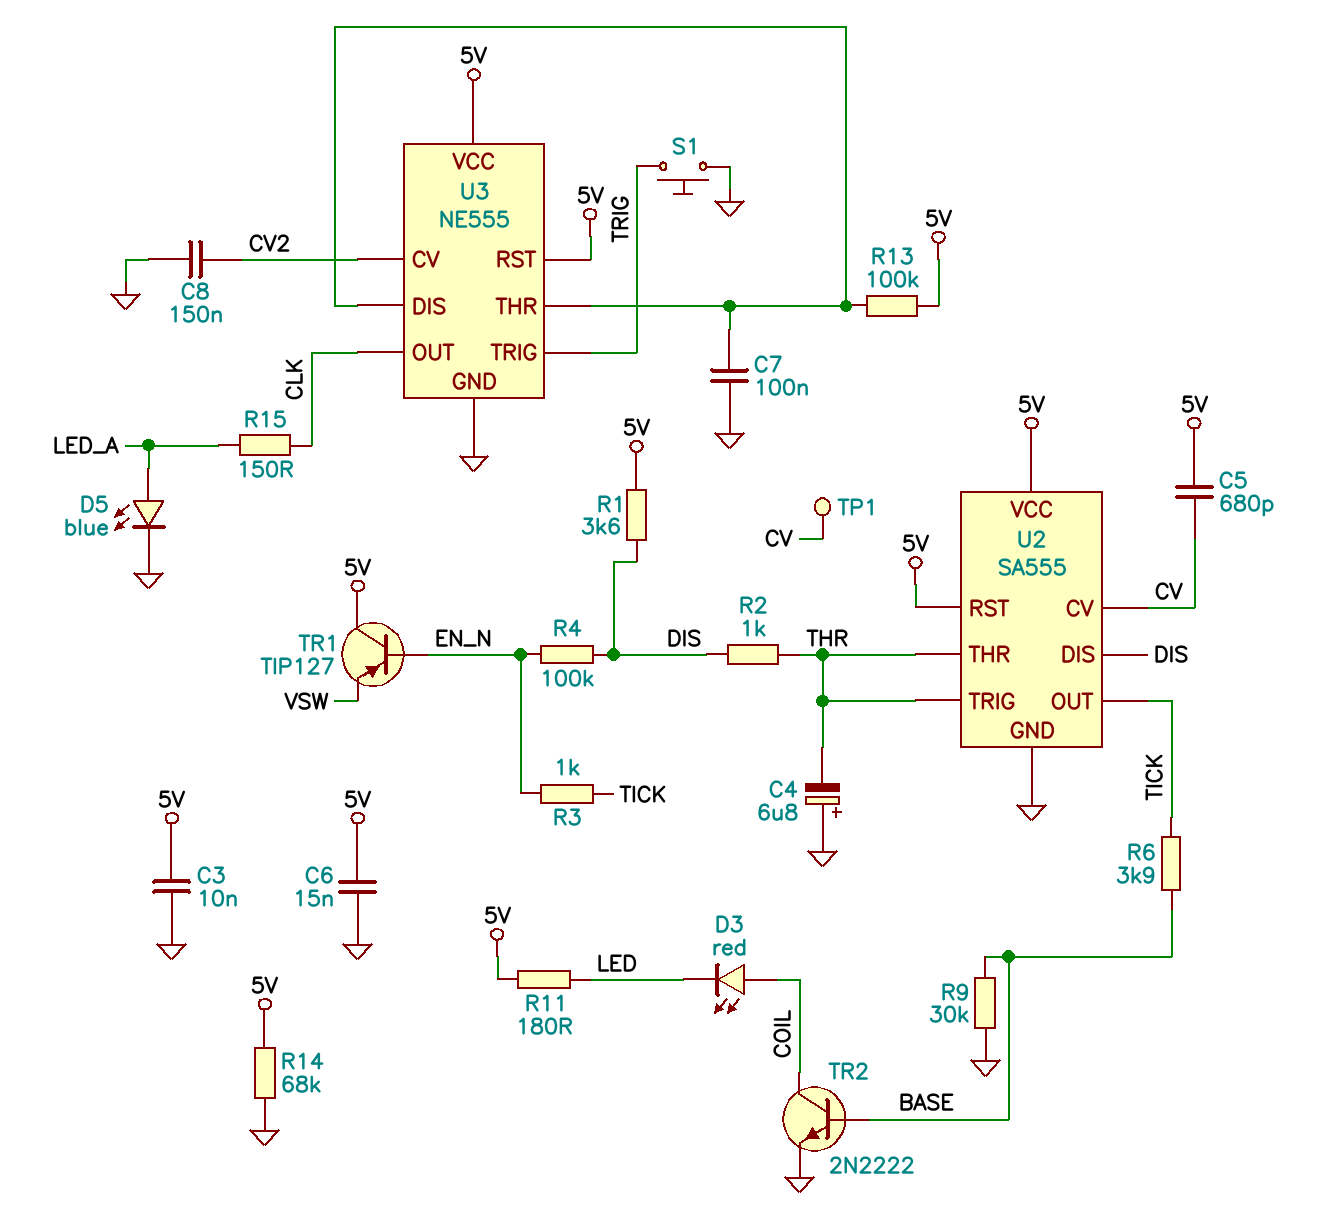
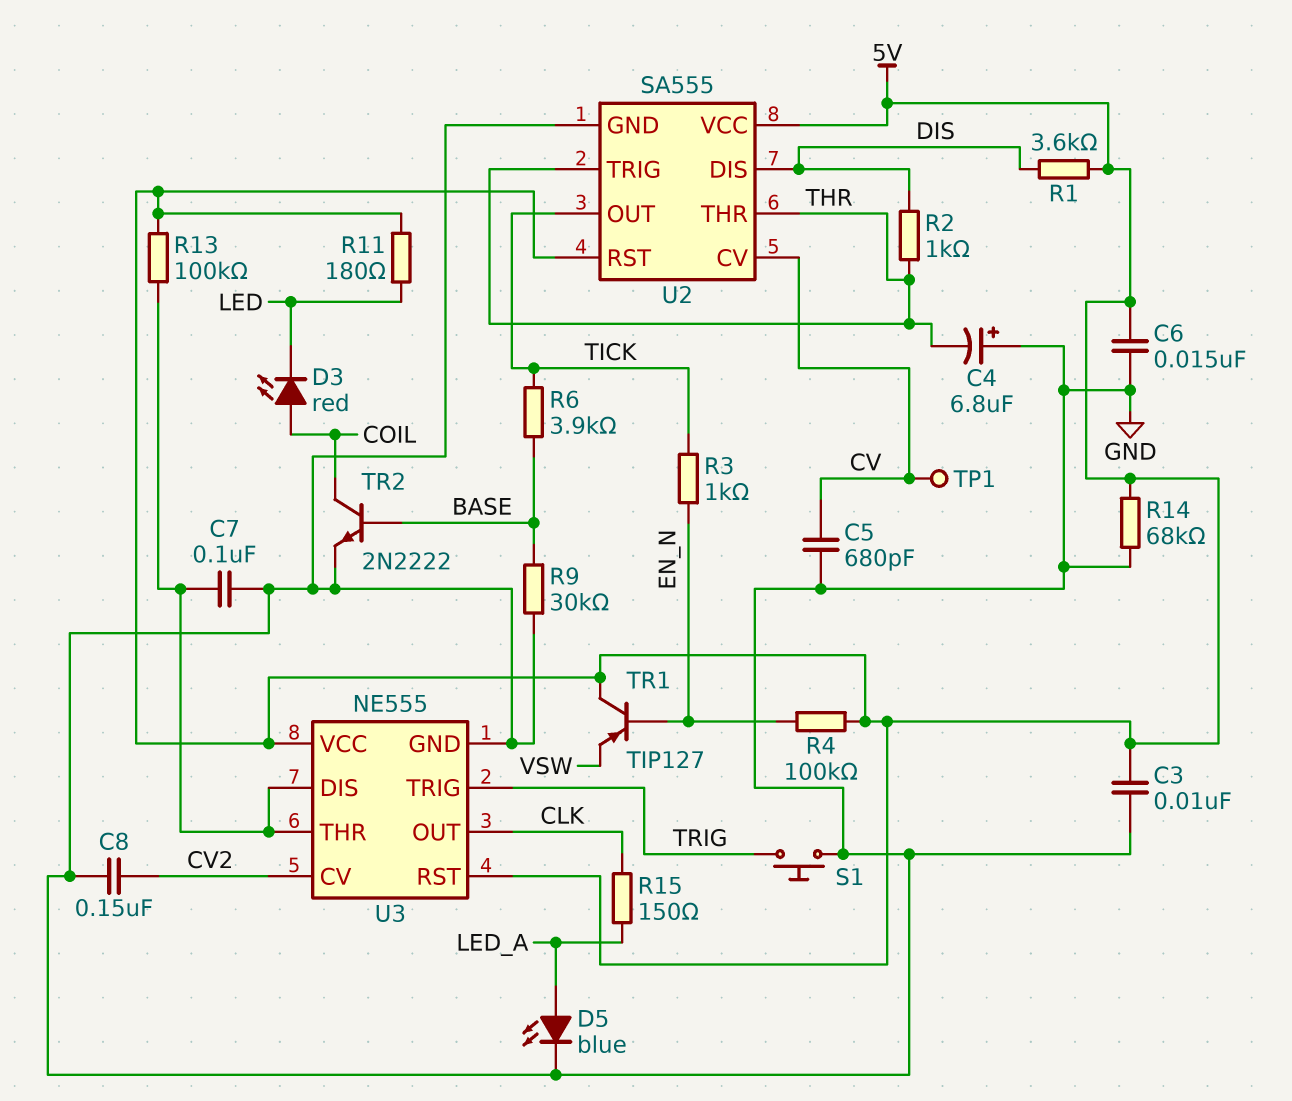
C5: 680pF (5V, CV) -> 680pF (CV, GND)
R4: 100k (DIS, EN_N) -> 100k (5V, EN_N)

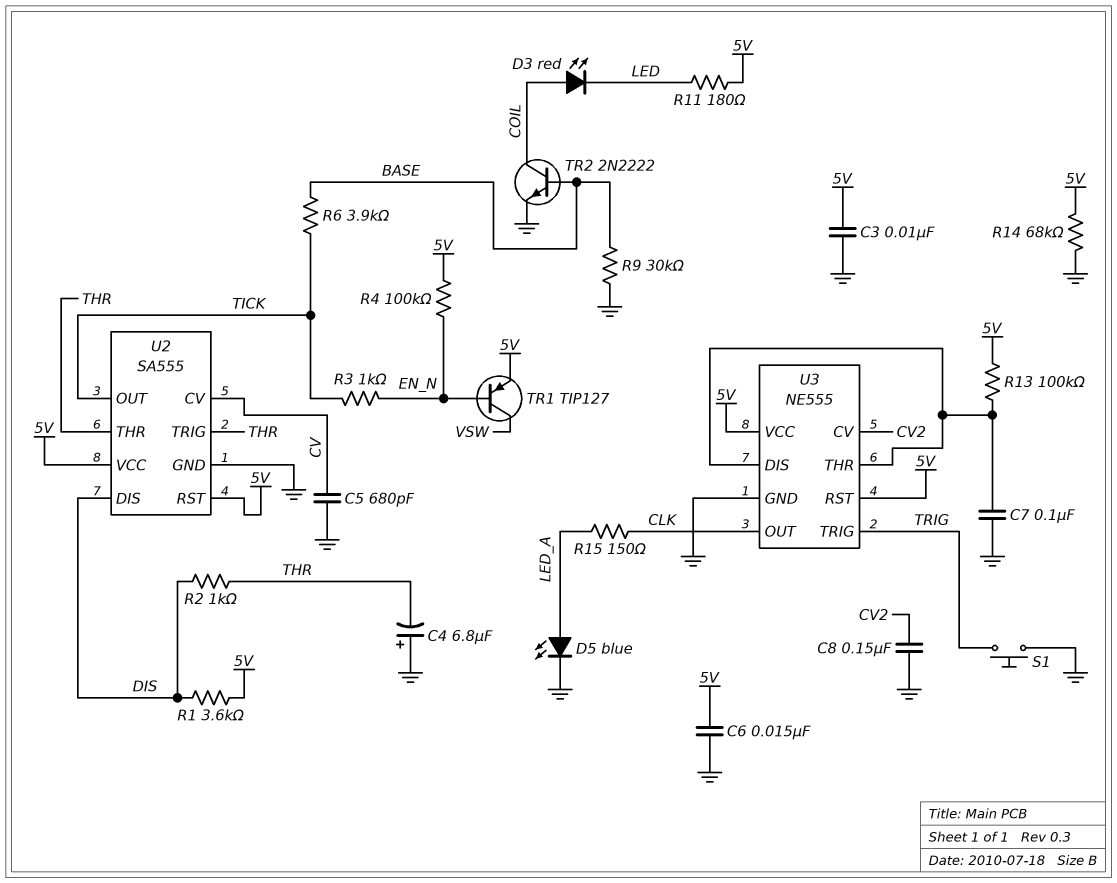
TP1: test point (CV) -> none
TR1: PNP TIP127 (B EN_N, C 5V, E VSW) -> PNP TIP127 (B EN_N, C VSW, E 5V)

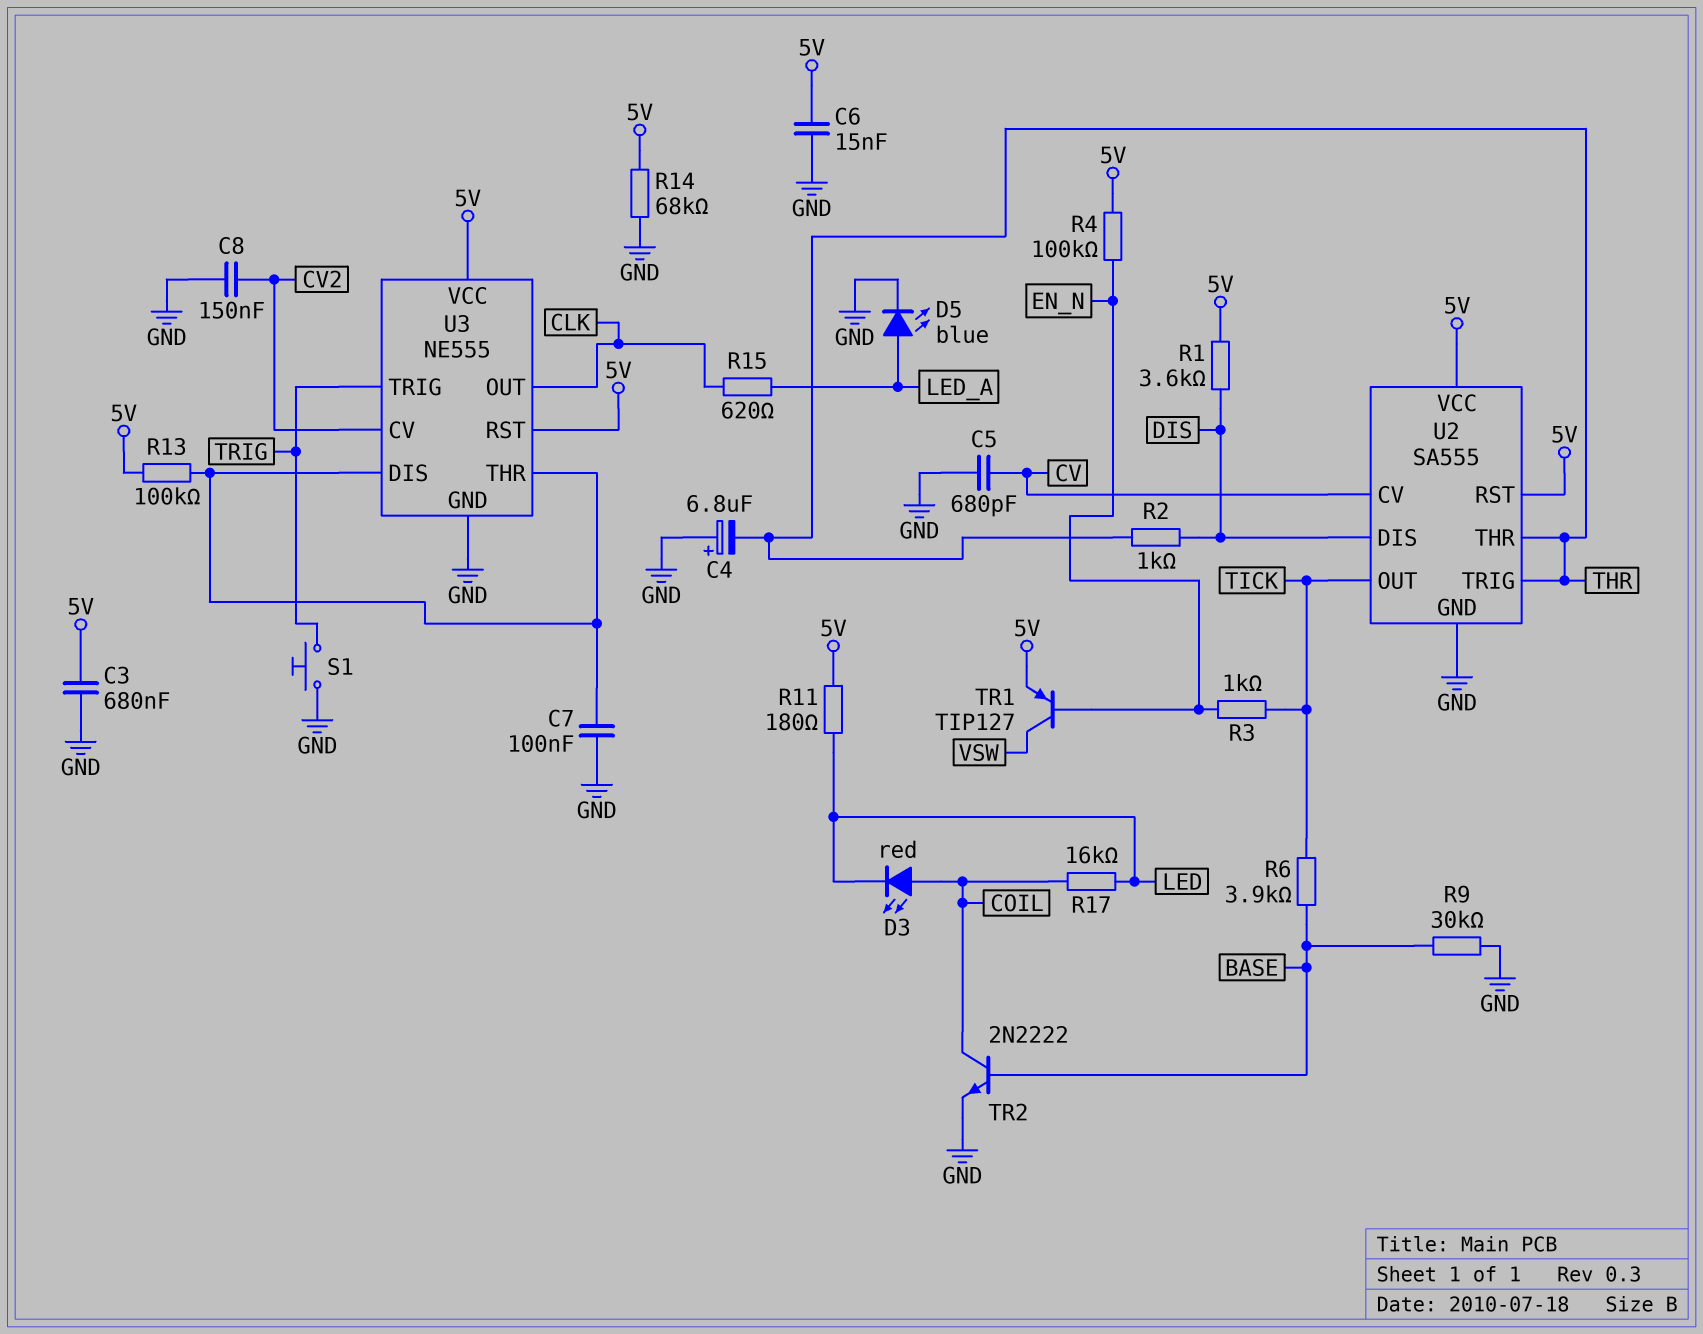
C3: 10nF (5V, GND) -> 680nF (5V, GND)
R15: 150 (CLK, LED_A) -> 620 (CLK, LED_A)
R17: none -> 16k (COIL, LED)

